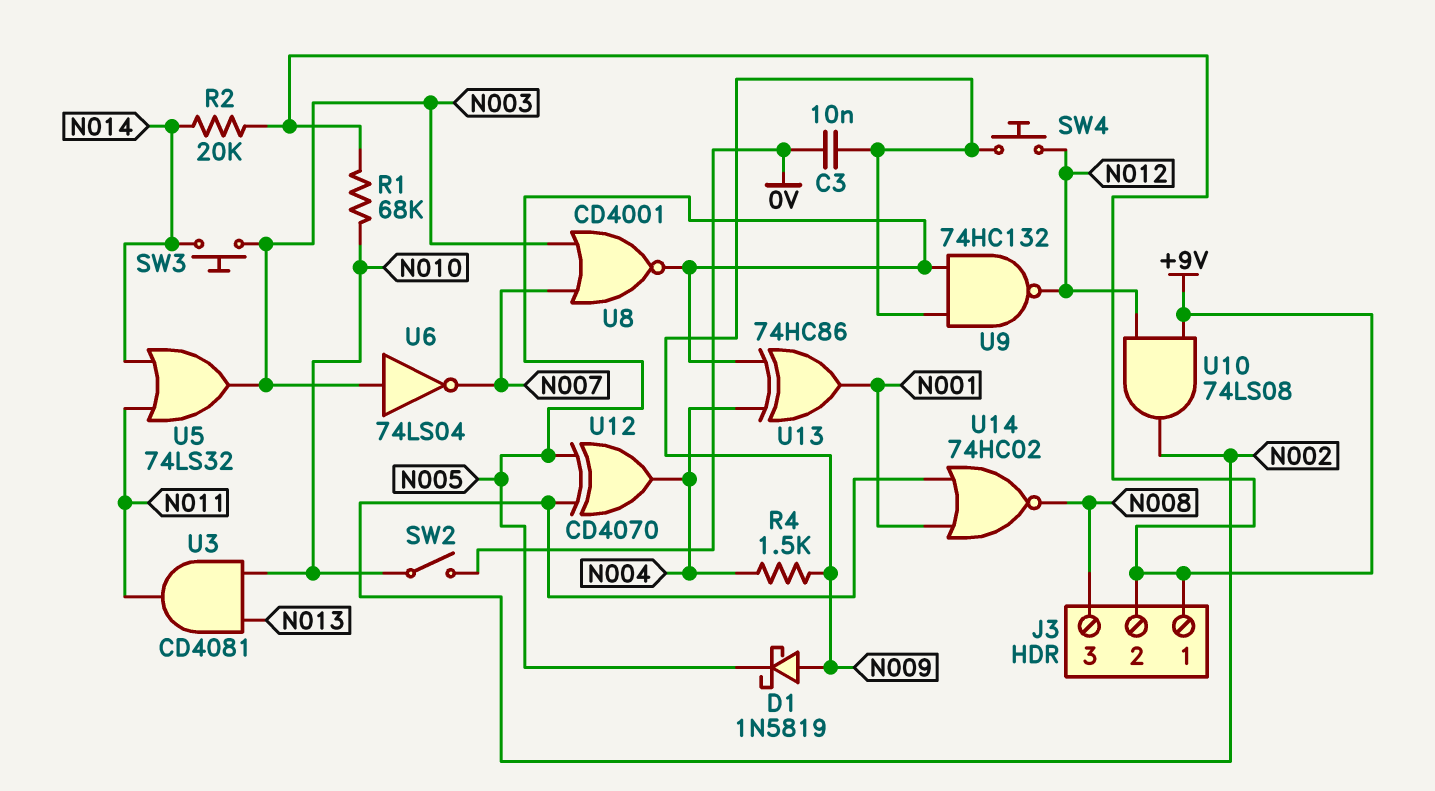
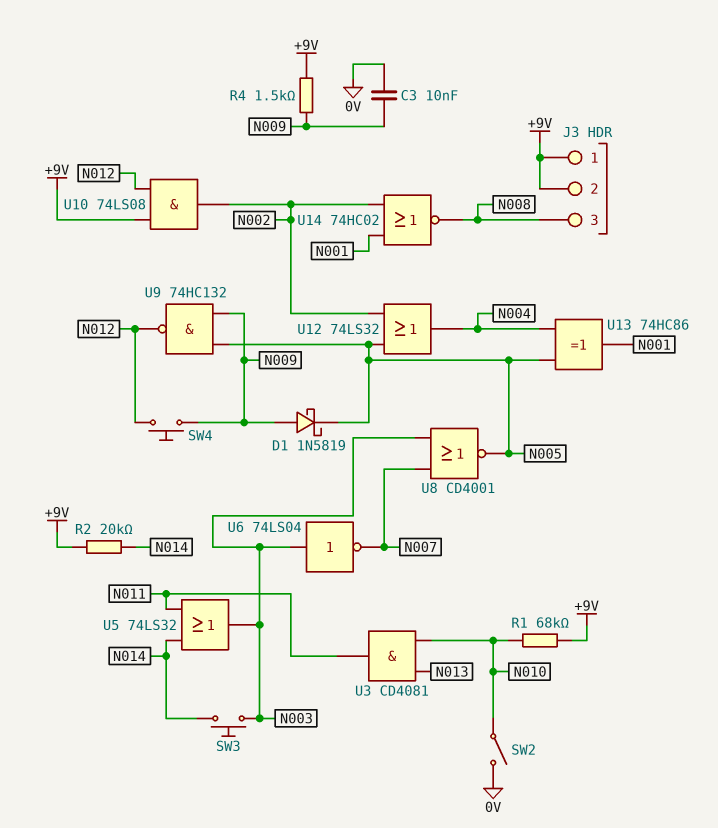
R4: 1.5k (N004, N009) -> 1.5k (+9V, N009)
U12: XOR CD4070 (in N002, in N005, out N004) -> OR 74LS32 (in N002, in N005, out N004)

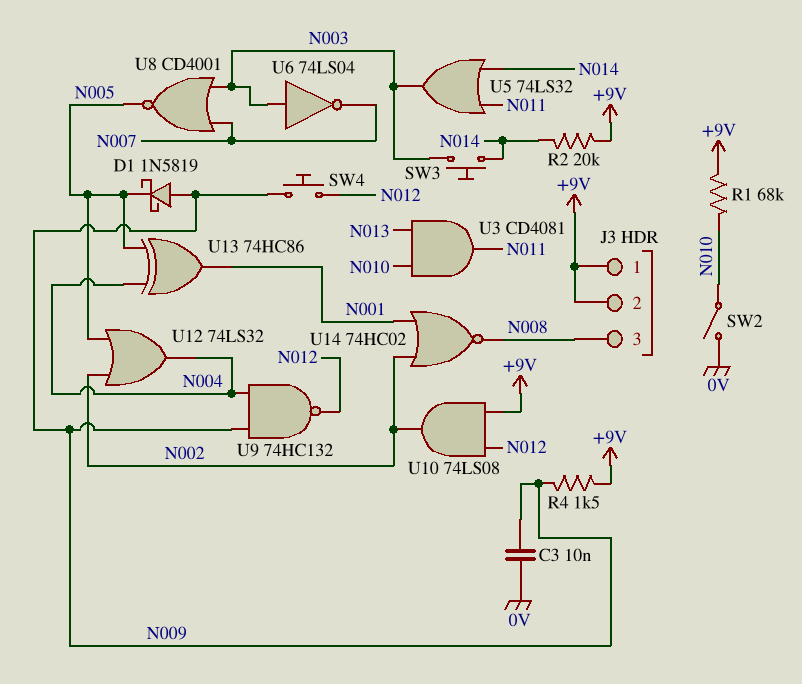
U9: NAND 74HC132 (in N005, in N009, out N012) -> NAND 74HC132 (in N004, in N009, out N012)

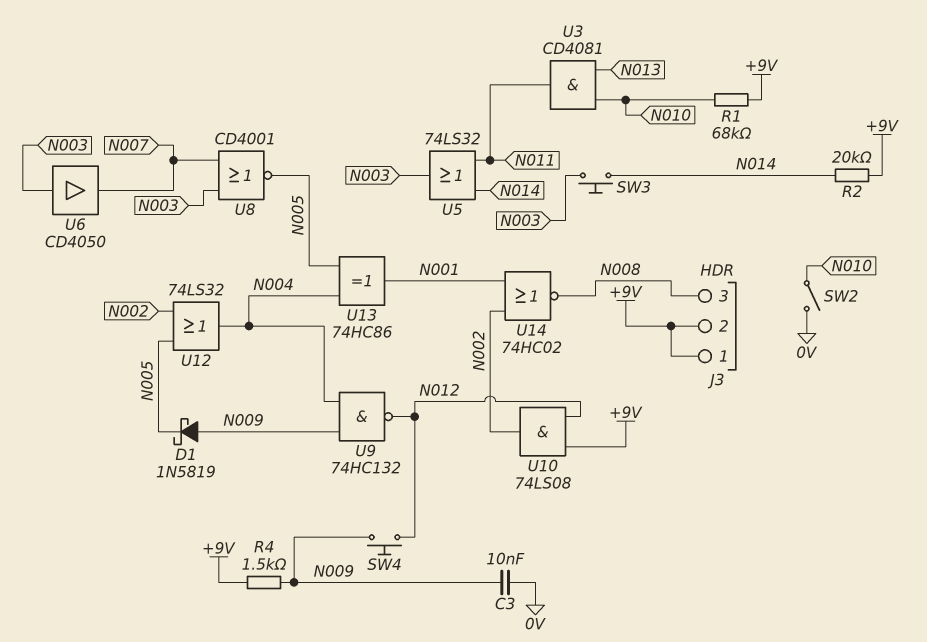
U6: NOT 74LS04 (in N003, out N007) -> buffer CD4050 (in N003, out N007)

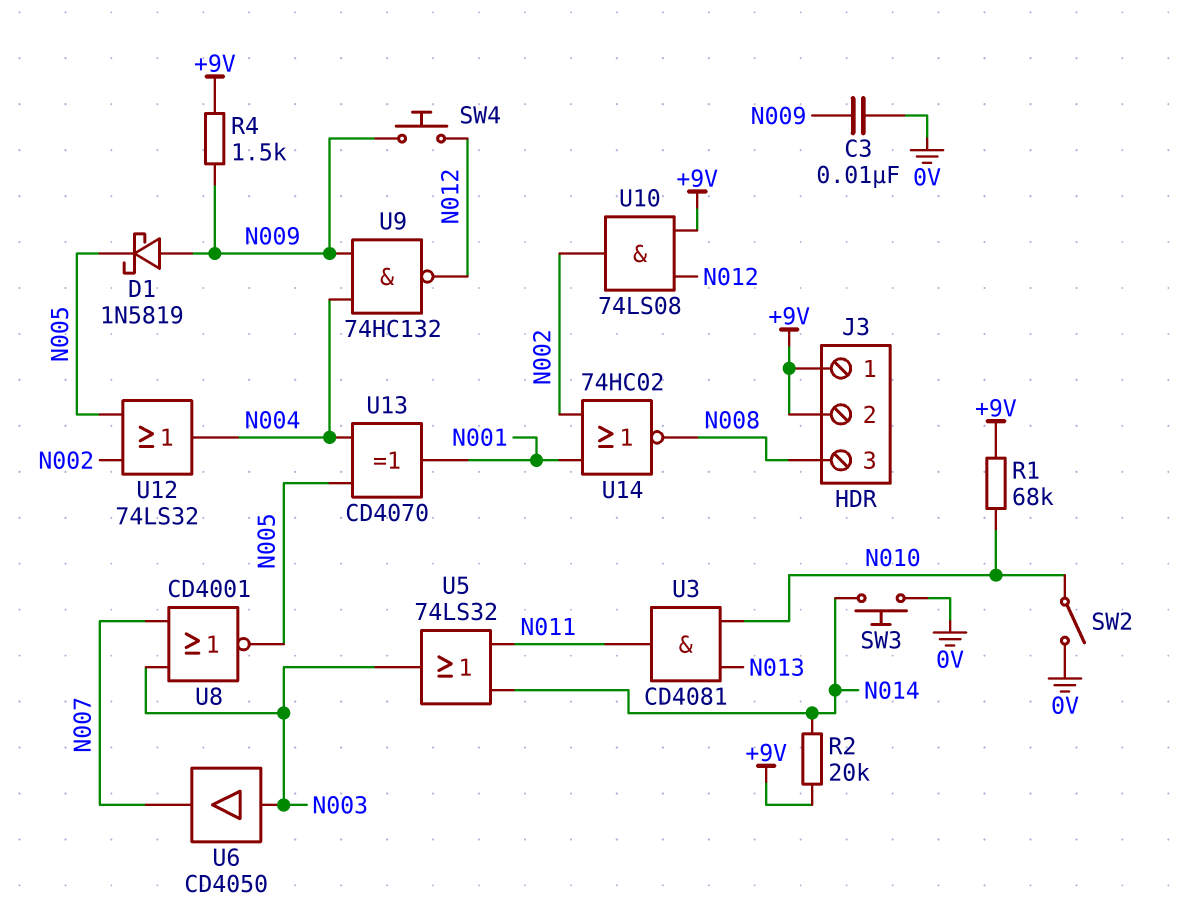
SW3: button (N003, N014) -> button (0V, N014)
U13: XOR 74HC86 (in N004, in N005, out N001) -> XOR CD4070 (in N004, in N005, out N001)

